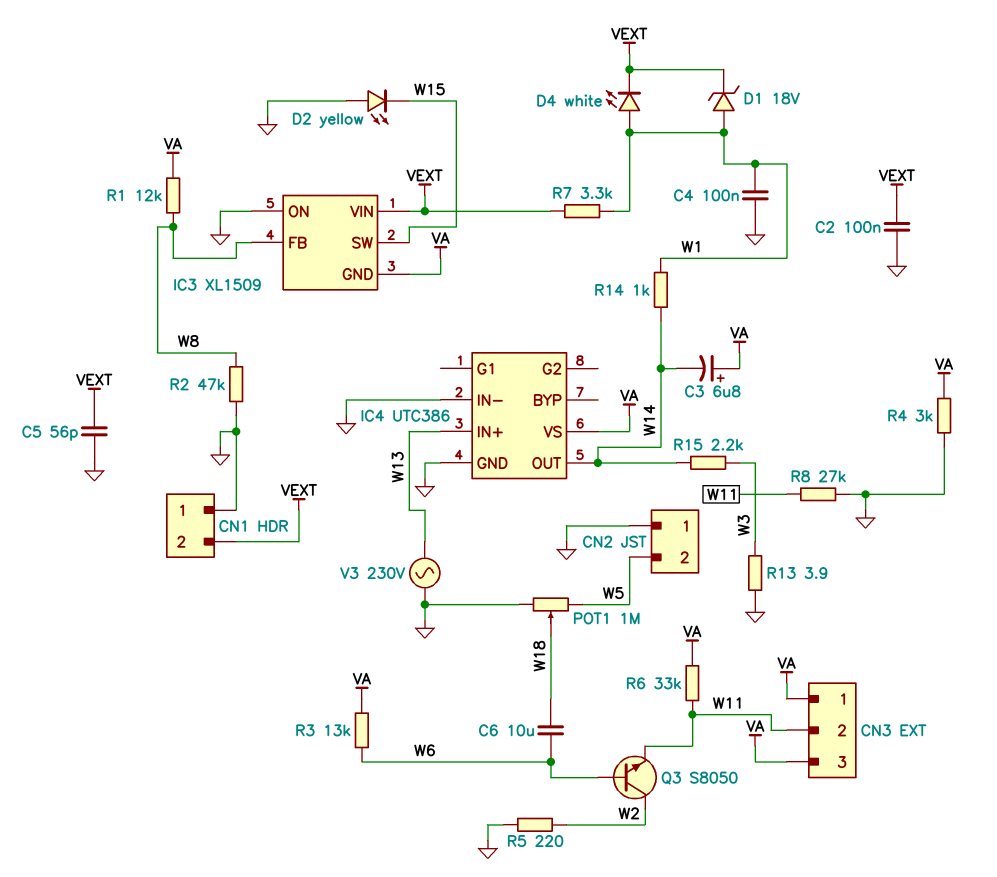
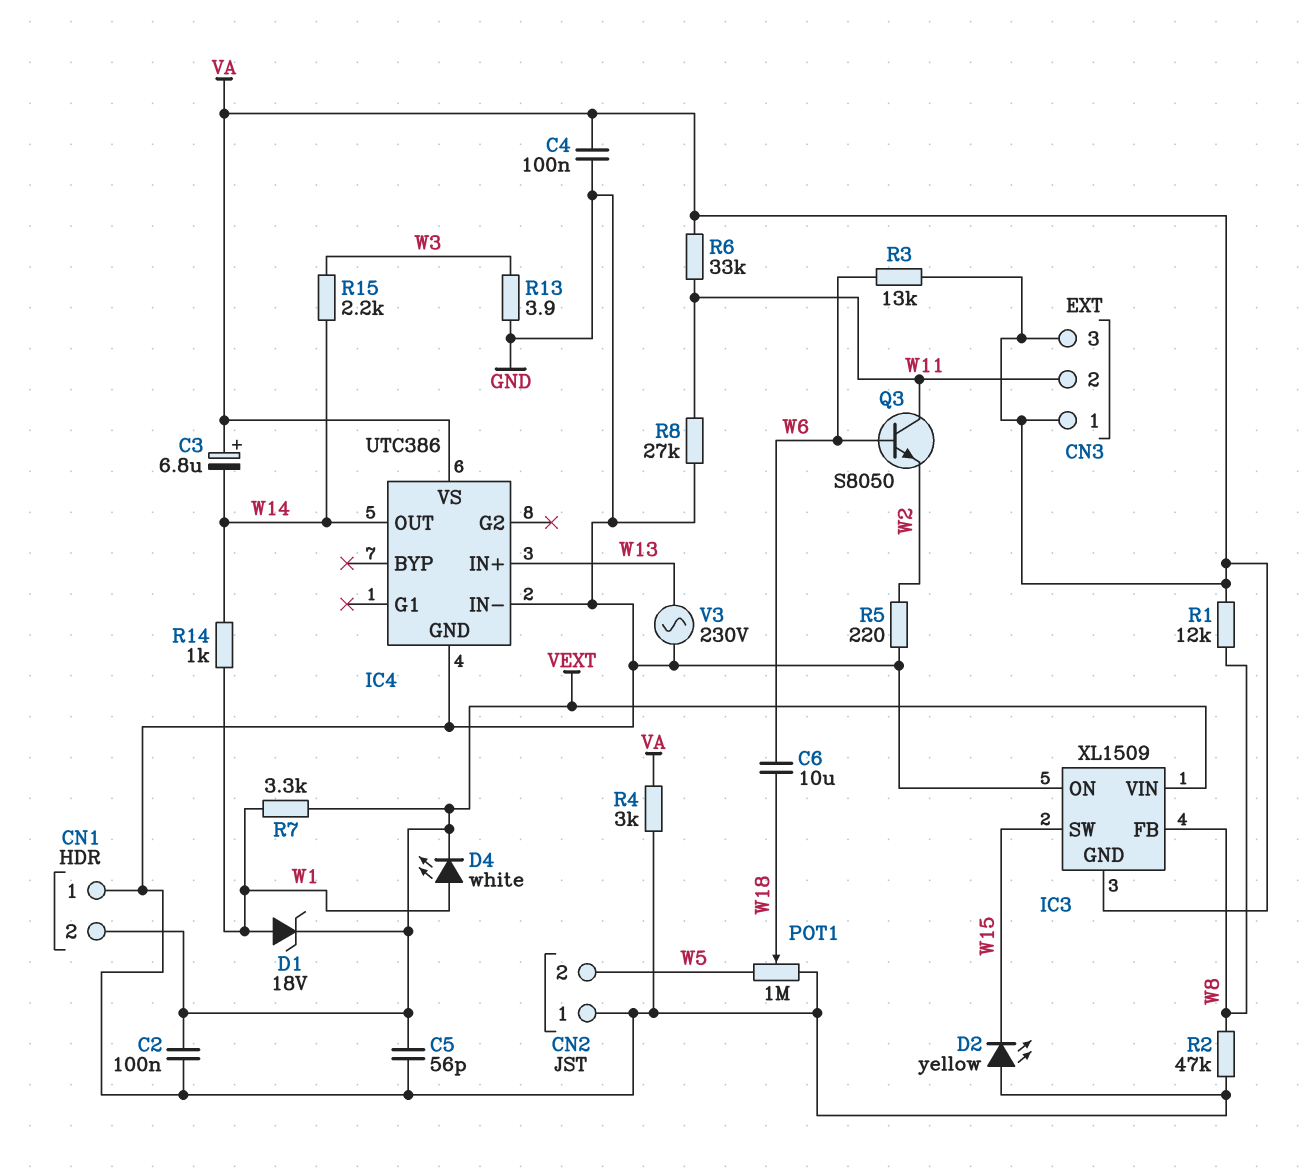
C4: 100nF (GND, W1) -> 100nF (GND, VA)
Q3: NPN S8050 (B W6, C W2, E W11) -> NPN S8050 (B W6, C W11, E W2)

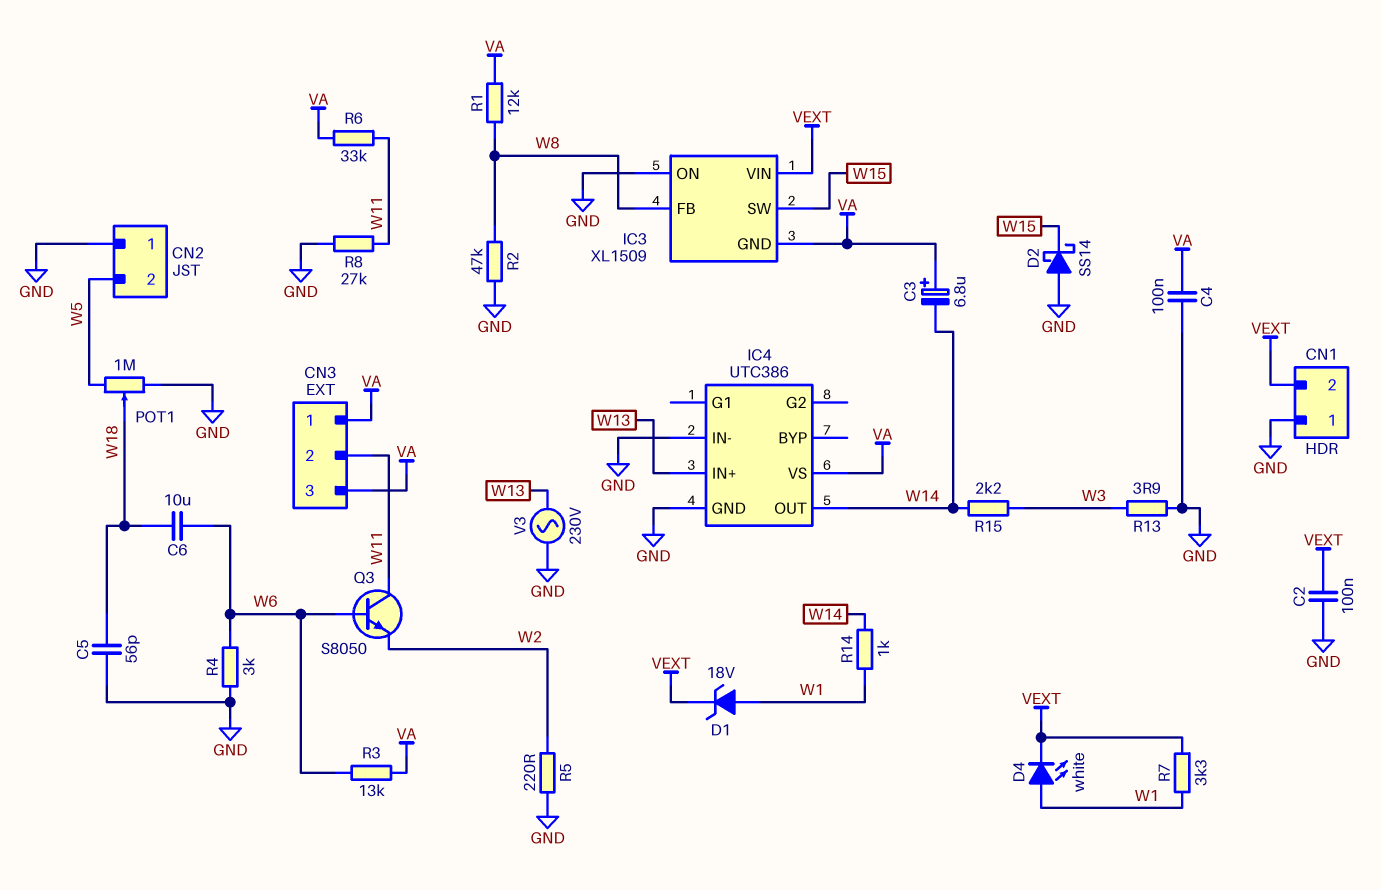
C5: 56pF (GND, VEXT) -> 56pF (GND, W18)
D2: LED yellow (A GND, K W15) -> schottky SS14 (A GND, K W15)
R4: 3k (GND, VA) -> 3k (GND, W6)

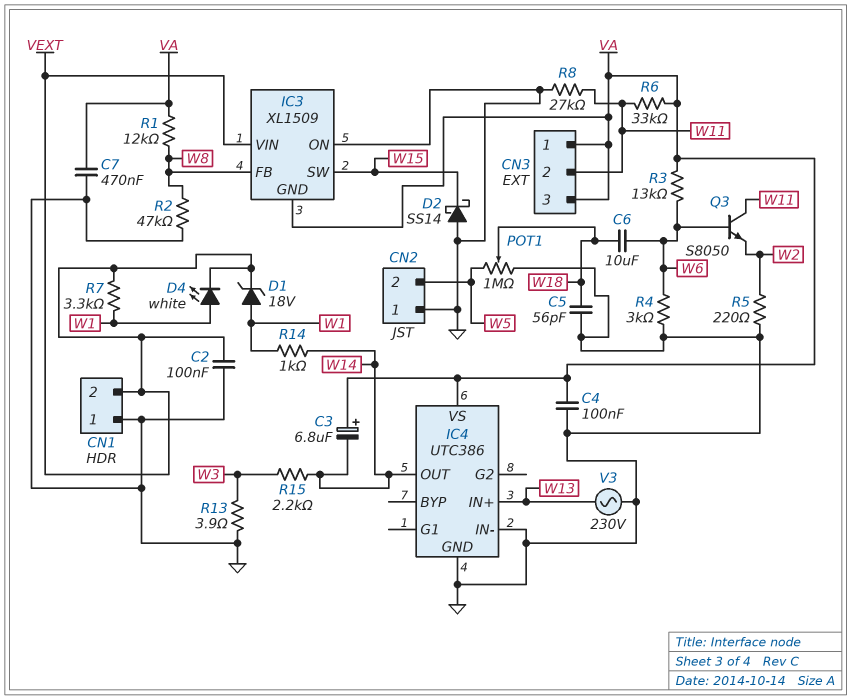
C7: none -> 470nF (GND, VA)

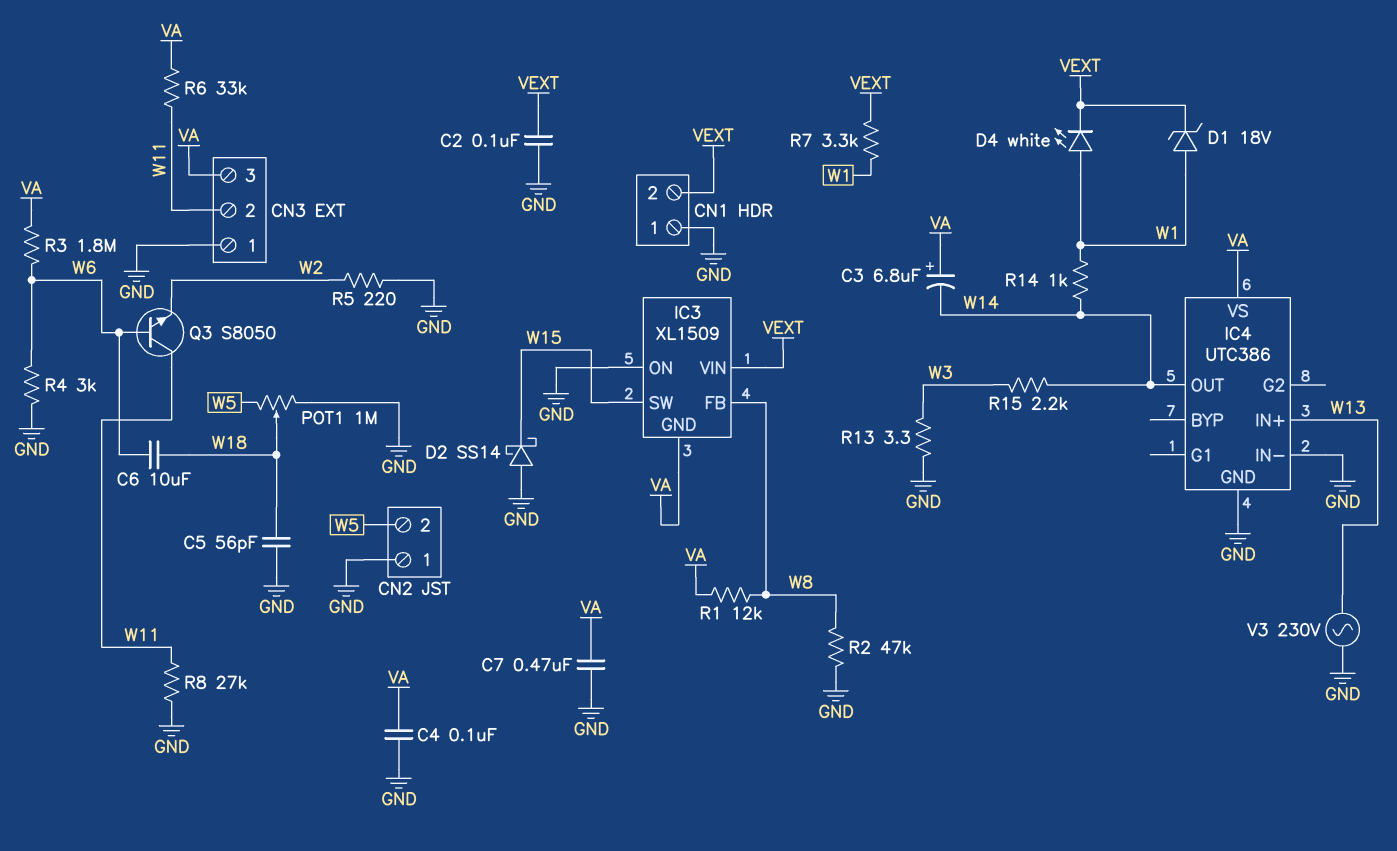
CN3 pin 1: VA -> GND
R3: 13k (VA, W6) -> 1.8M (VA, W6)
R13: 3.9 (GND, W3) -> 3.3 (GND, W3)

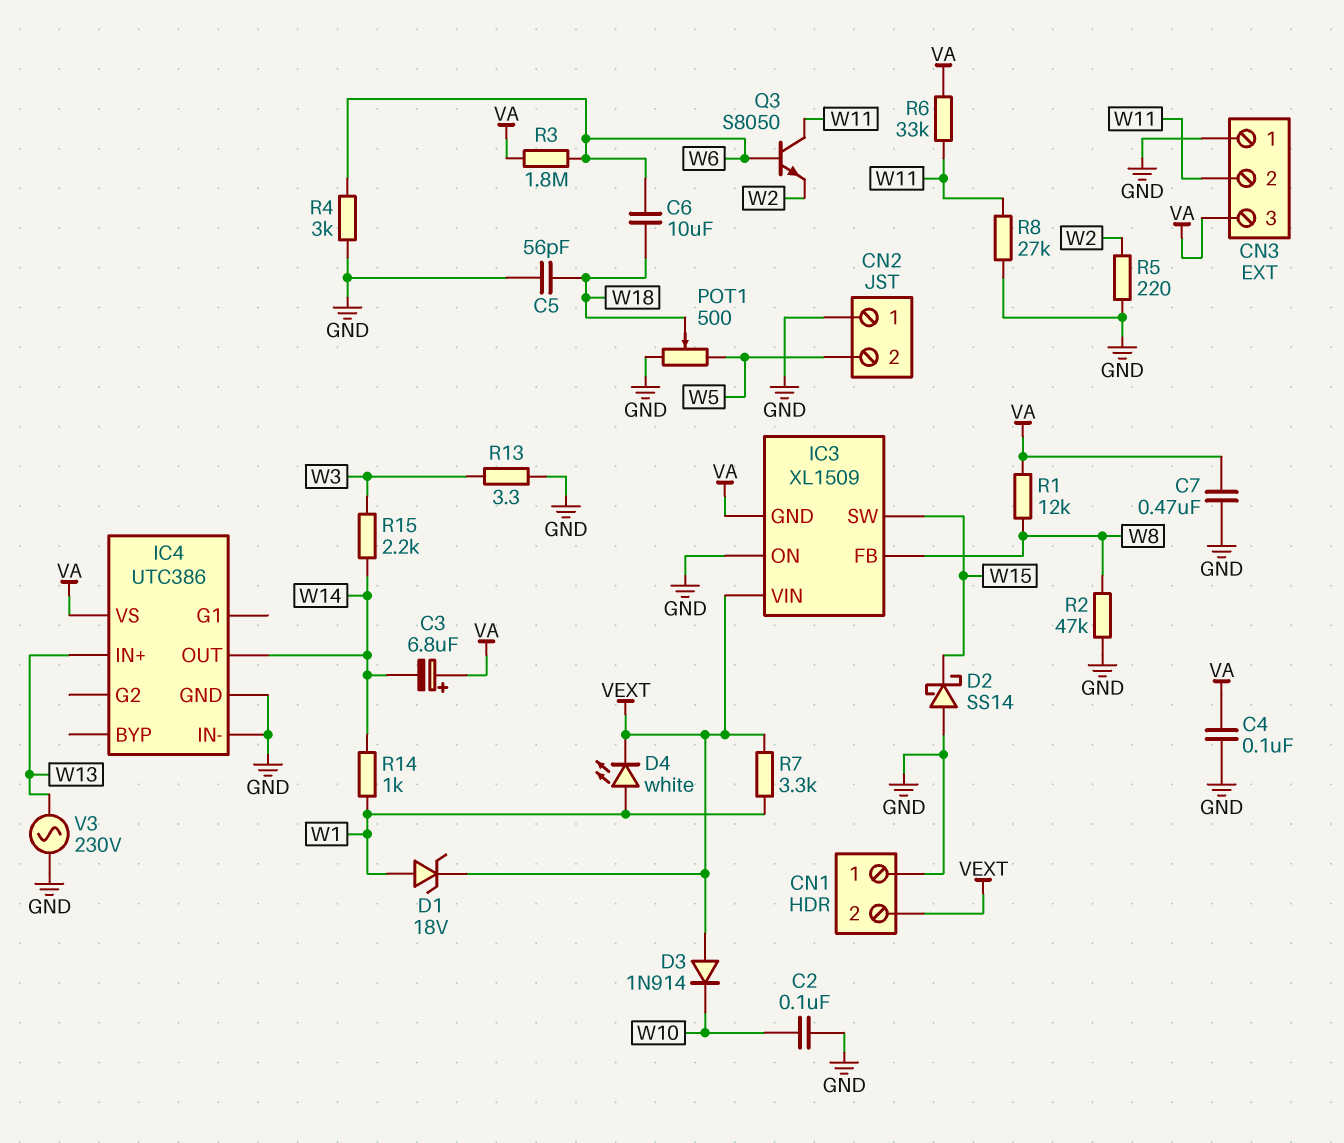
C2: 100nF (GND, VEXT) -> 100nF (GND, W10)
D3: none -> diode 1N914 (A VEXT, K W10)
POT1: 1M (GND, W5, wiper W18) -> 500 (GND, W5, wiper W18)

